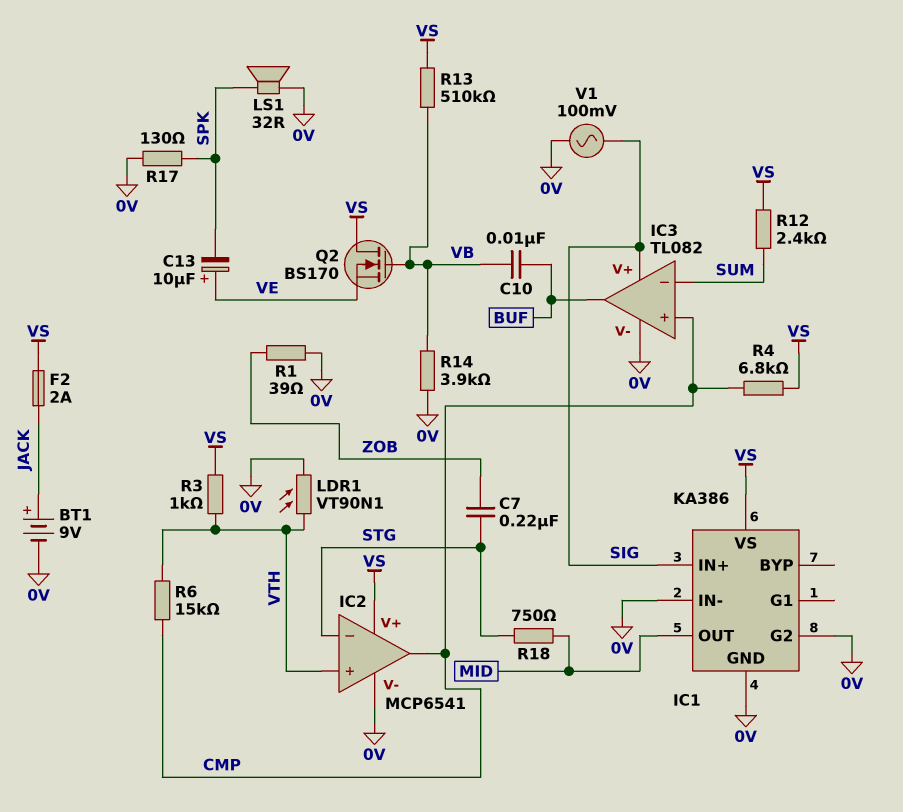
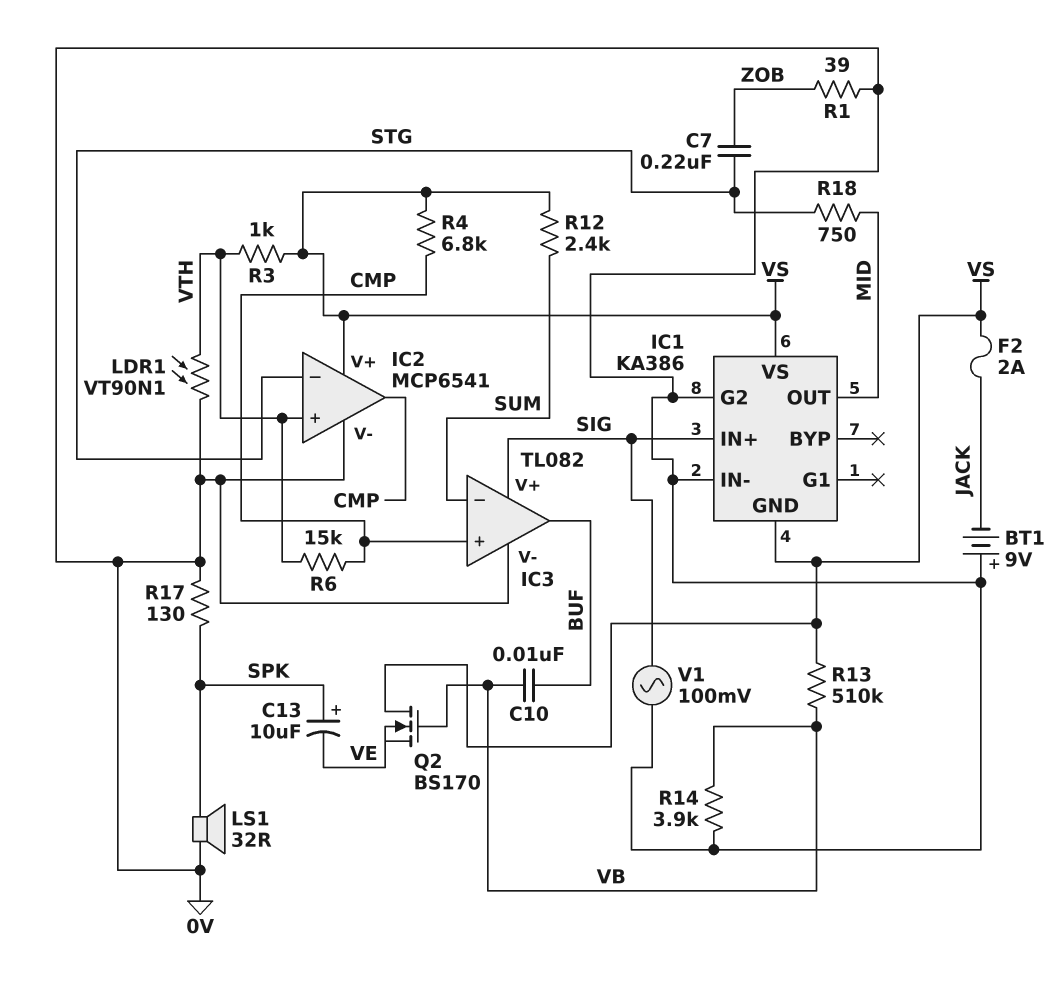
BT1: 9V (plus JACK, minus 0V) -> 9V (plus 0V, minus JACK)
C13: 10uF (plus VE, minus SPK) -> 10uF (plus SPK, minus VE)
IC1 pin GND: 0V -> VS

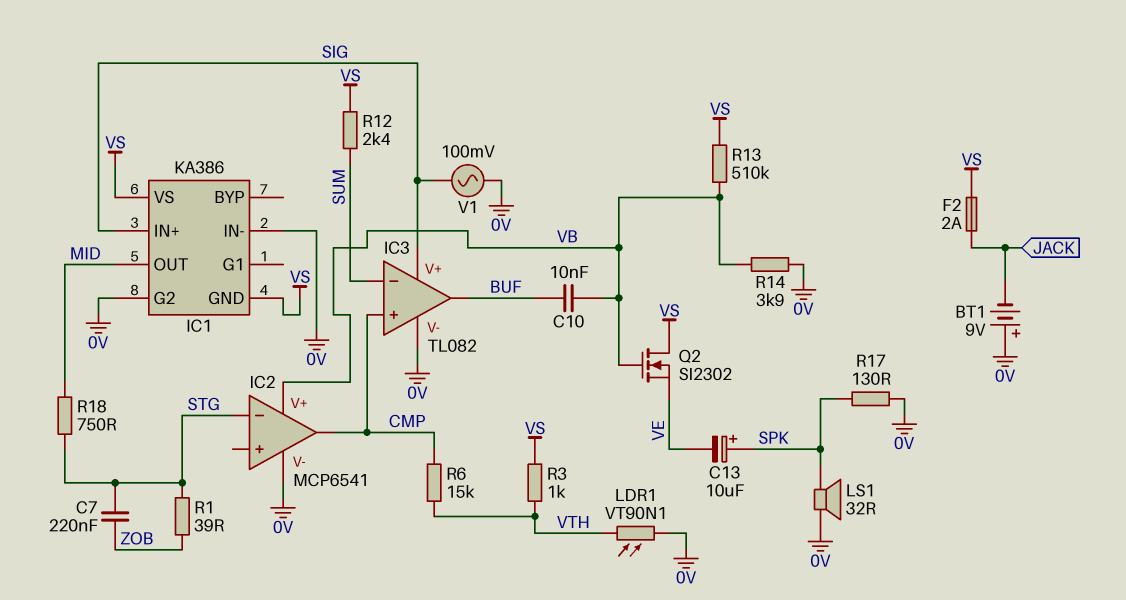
IC2 pin V+: VS -> VB
IC2 pin in+: VTH -> none
Q2: NMOS BS170 (G VB, D VS, S VE) -> NMOS SI2302 (G VB, D VS, S VE)
R1: 39 (0V, ZOB) -> 39 (STG, ZOB)
R4: 6.8k (CMP, VS) -> none

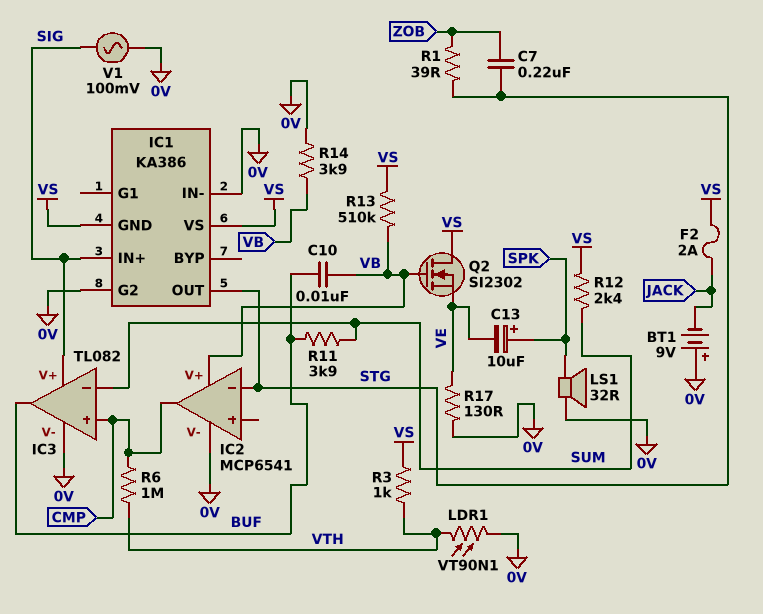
IC1 pin OUT: MID -> STG
R6: 15k (CMP, VTH) -> 1M (CMP, VTH)
R11: none -> 3.9k (BUF, SUM)
R17: 130 (0V, SPK) -> 130 (0V, VE)
R18: 750 (MID, STG) -> none

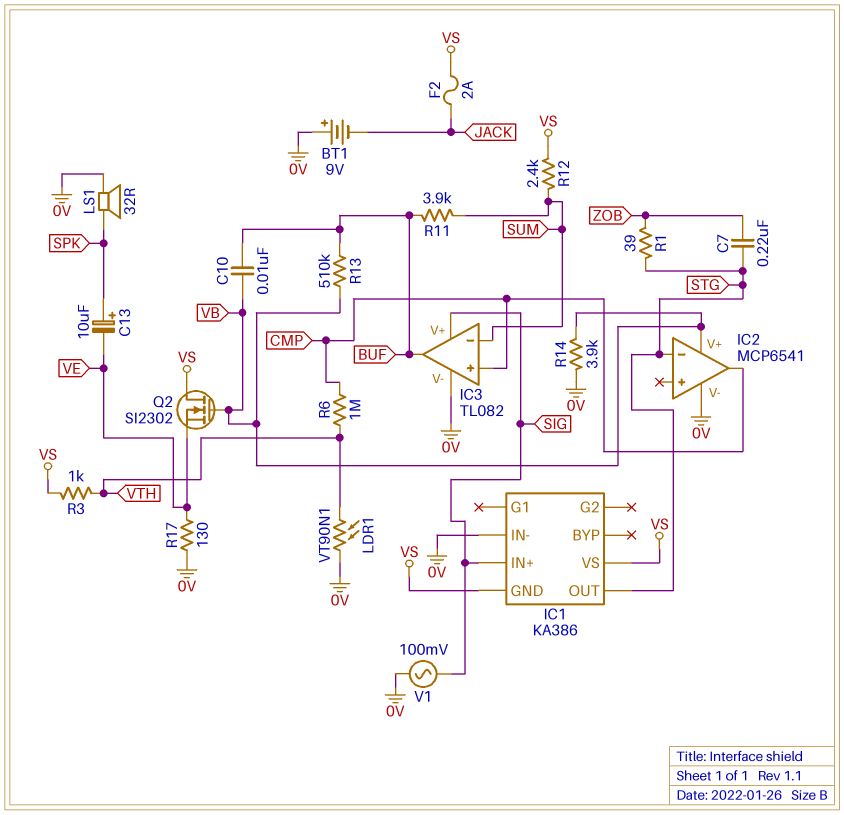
IC1 pin G2: 0V -> none
R13: 510k (VB, VS) -> 510k (BUF, VB)

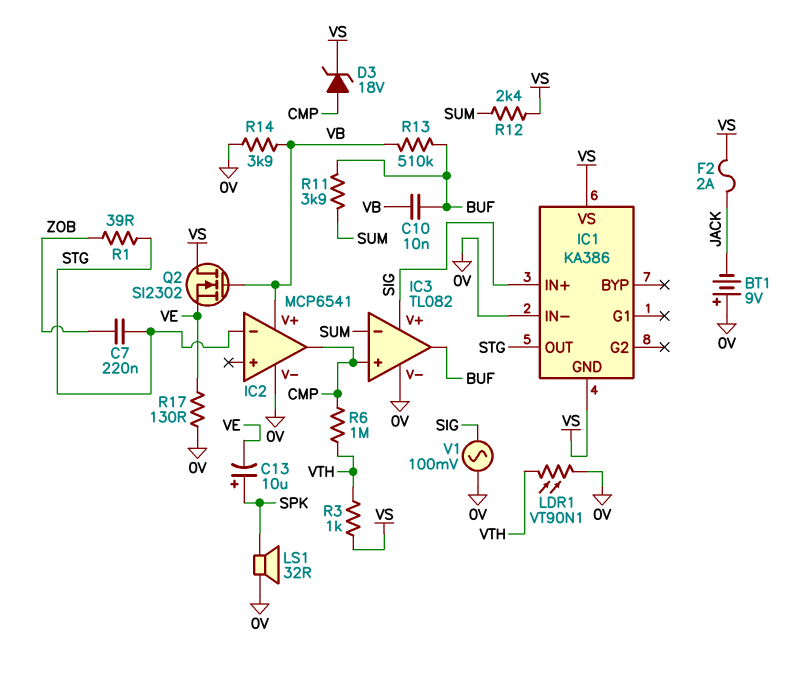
D3: none -> zener 18V (A CMP, K VS)

